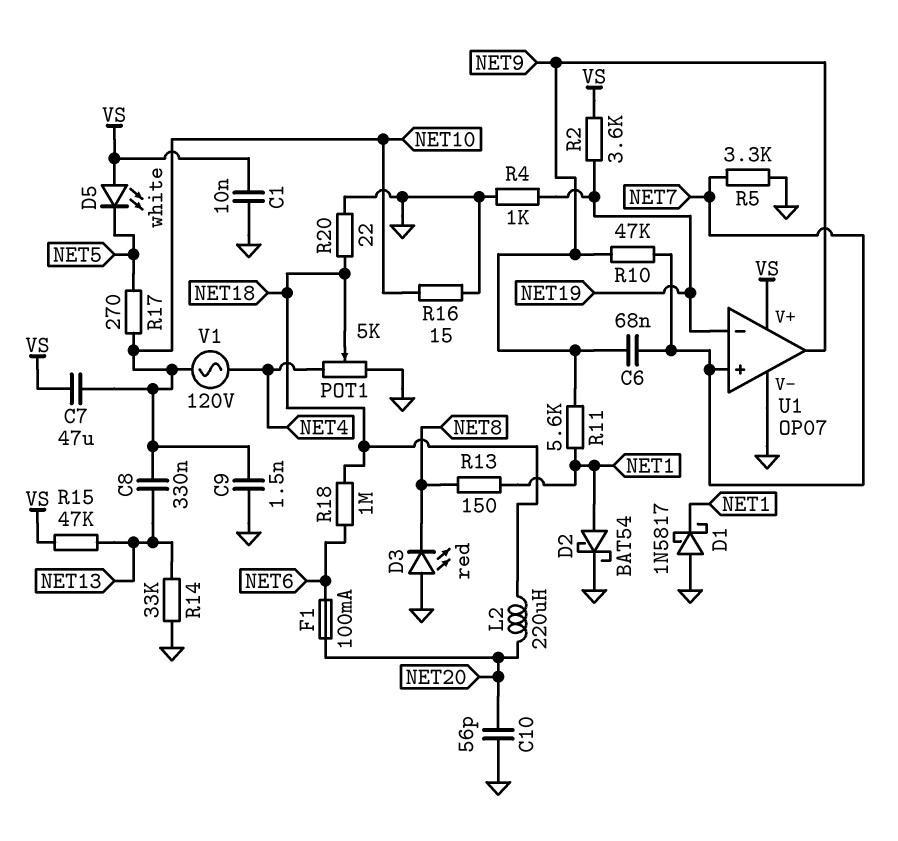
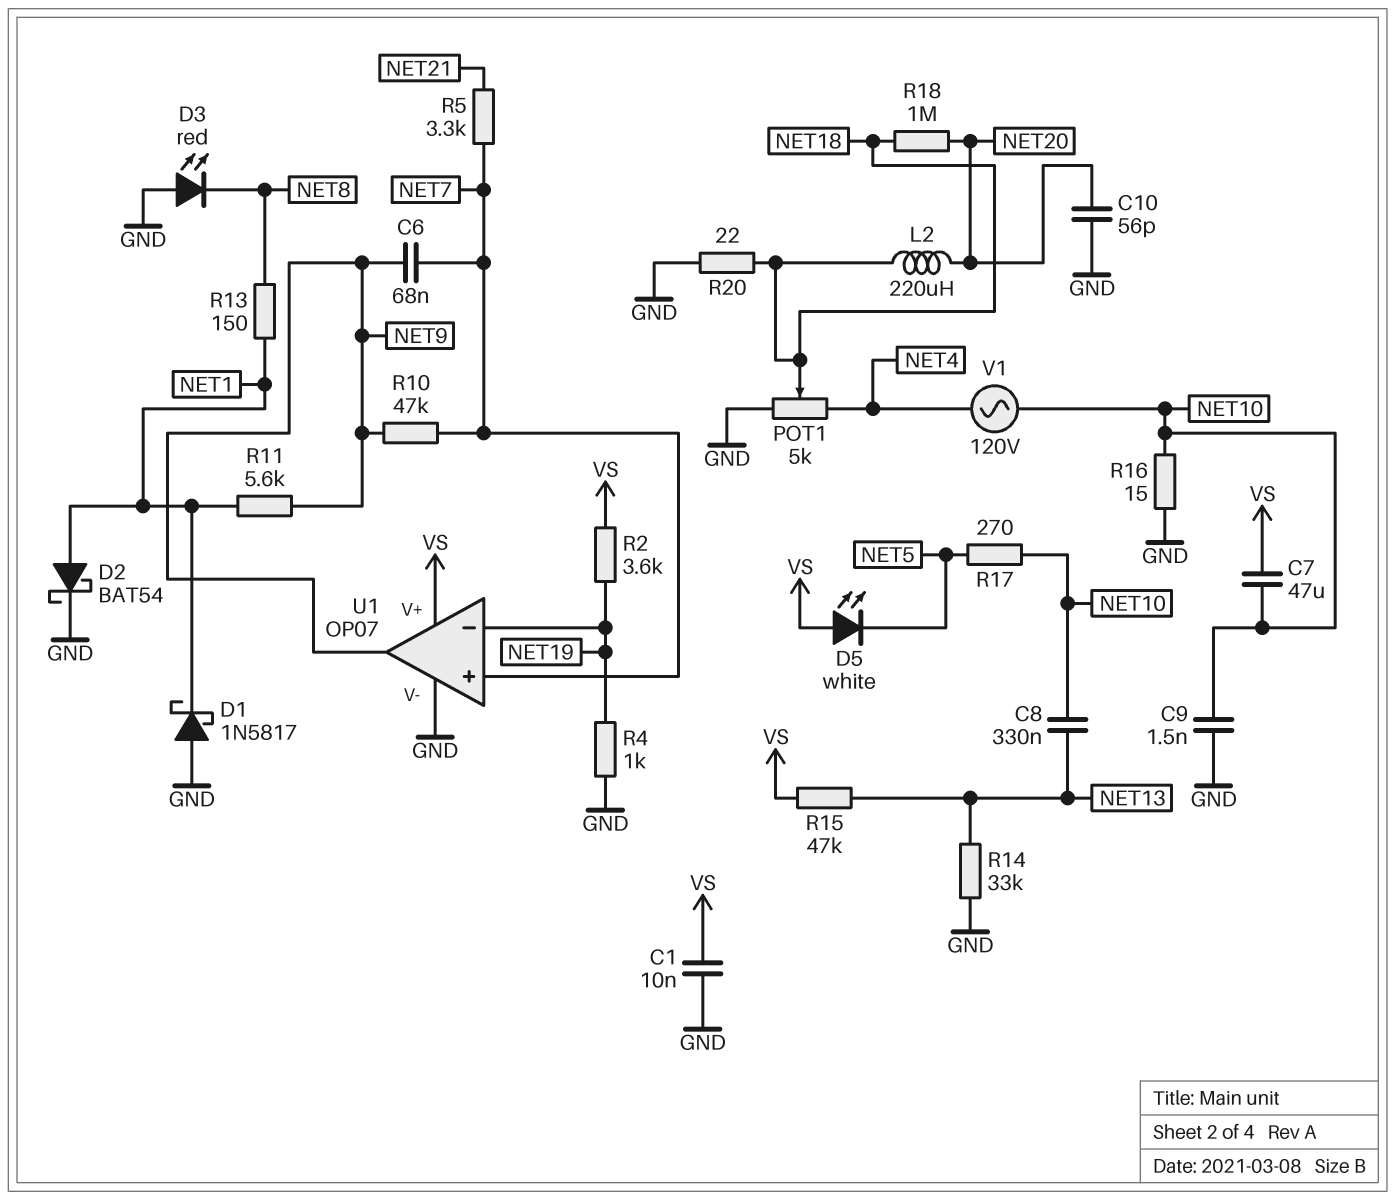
F1: 100mA (NET6, NET20) -> none
R5: 3.3k (GND, NET7) -> 3.3k (NET7, NET21)
R18: 1M (NET6, NET18) -> 1M (NET18, NET20)

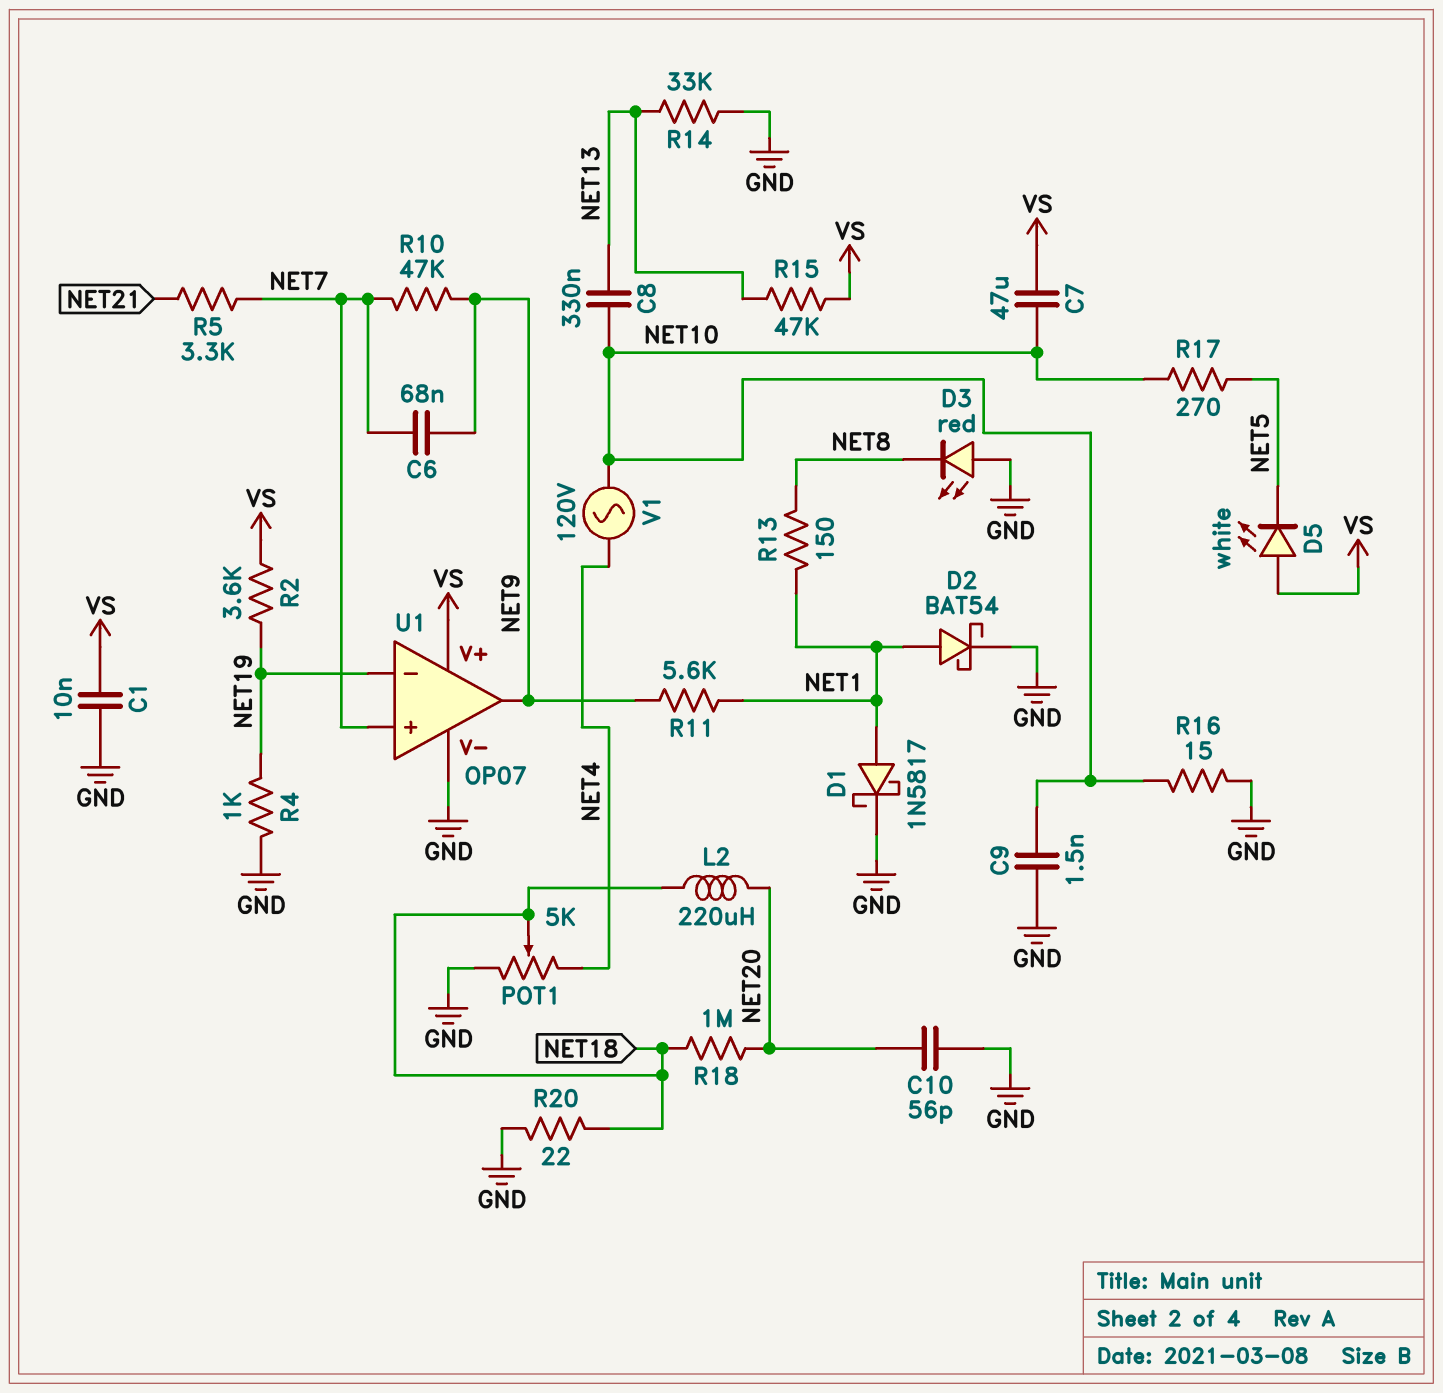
D1: schottky 1N5817 (A GND, K NET1) -> schottky 1N5817 (A NET1, K GND)

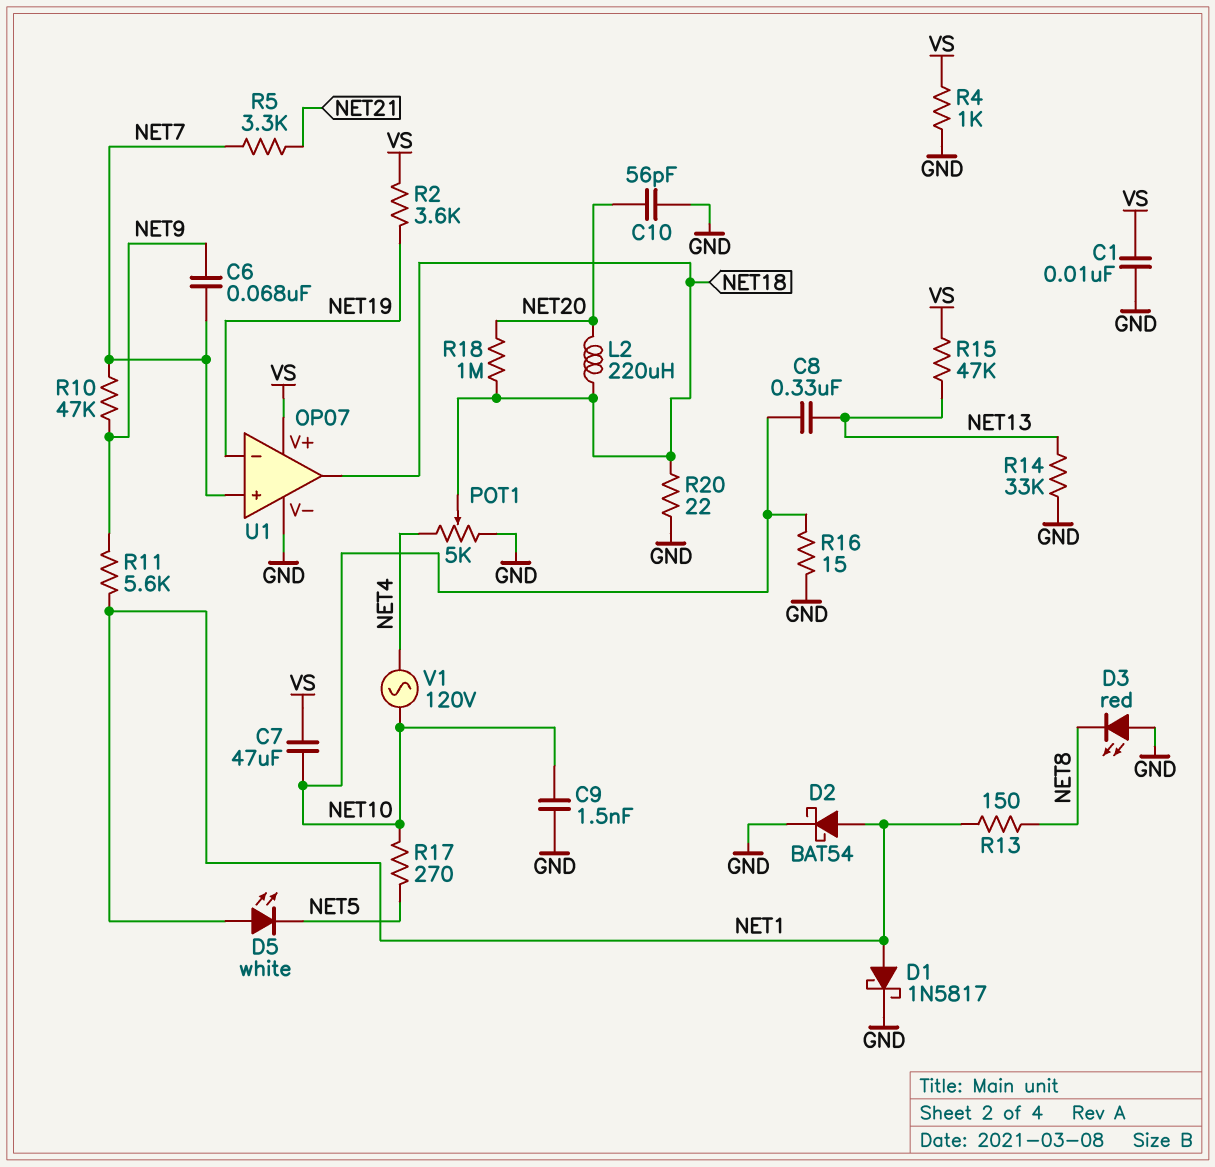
D5: LED white (A VS, K NET5) -> LED white (A NET1, K NET5)
R4: 1k (GND, NET19) -> 1k (GND, VS)
U1 pin out: NET9 -> NET18

